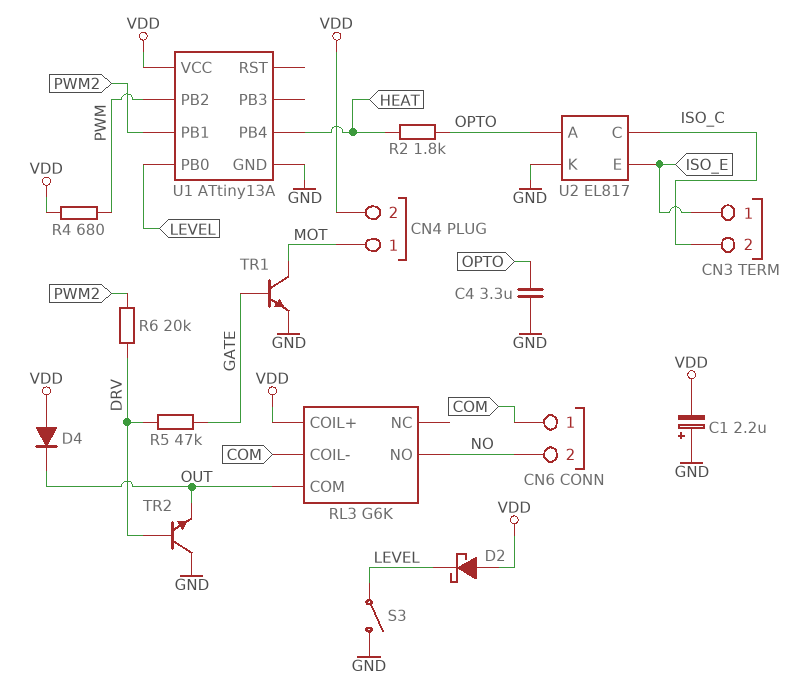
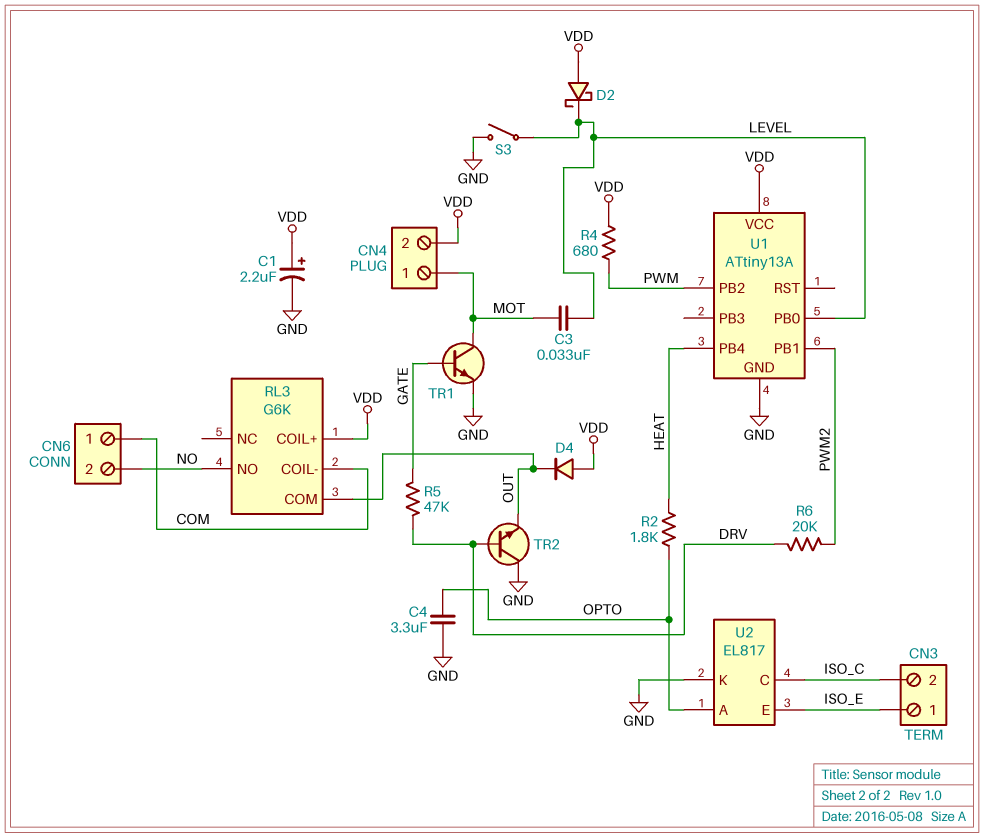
C1: 2.2uF (plus GND, minus VDD) -> 2.2uF (plus VDD, minus GND)
C3: none -> 33nF (LEVEL, MOT)

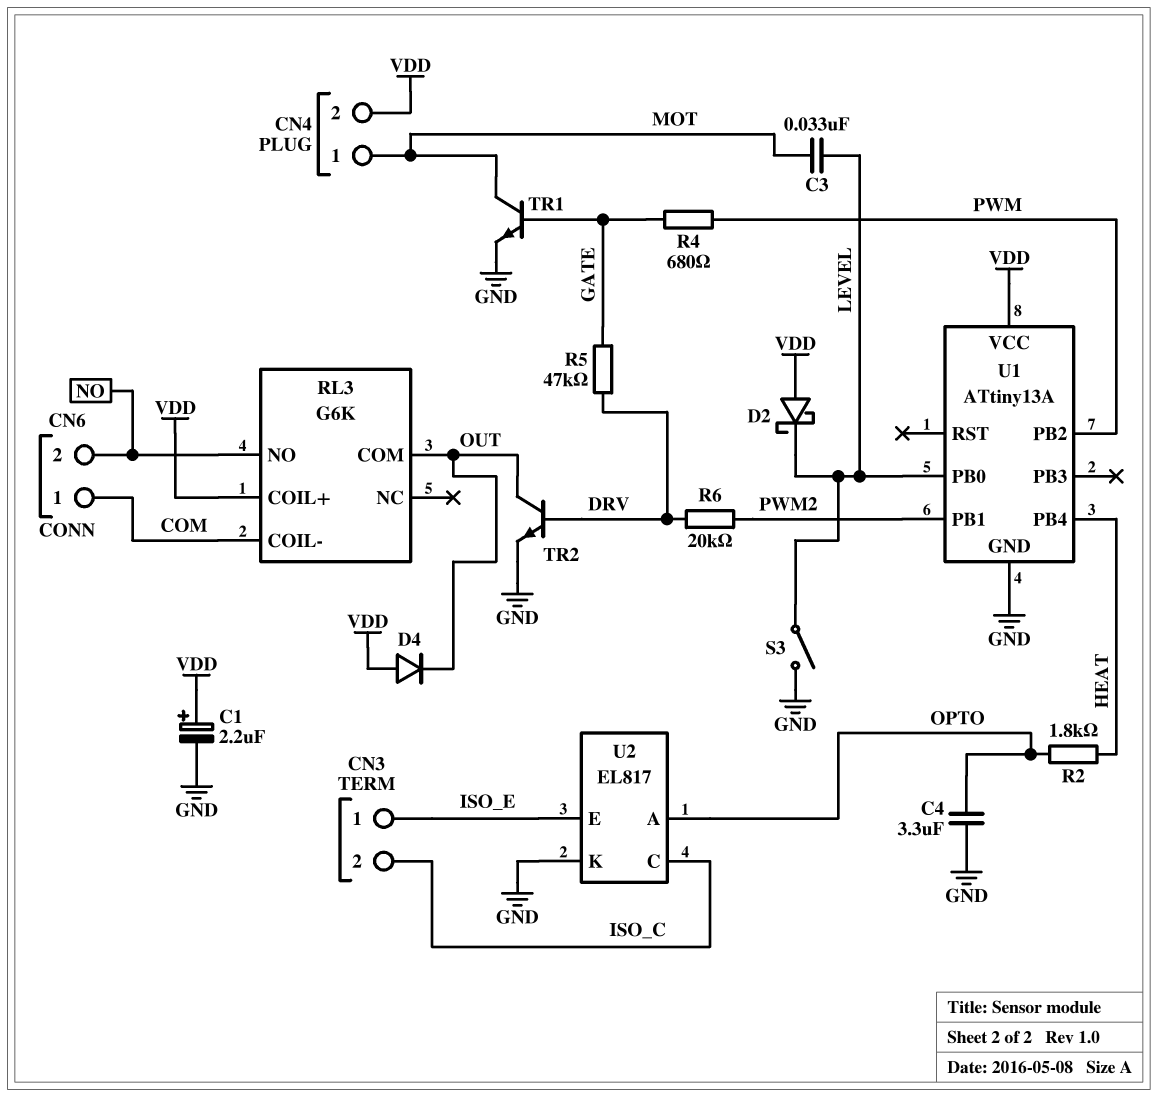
R4: 680 (PWM, VDD) -> 680 (GATE, PWM)
TR2: NPN (B DRV, C GND, E OUT) -> NPN (B DRV, C OUT, E GND)

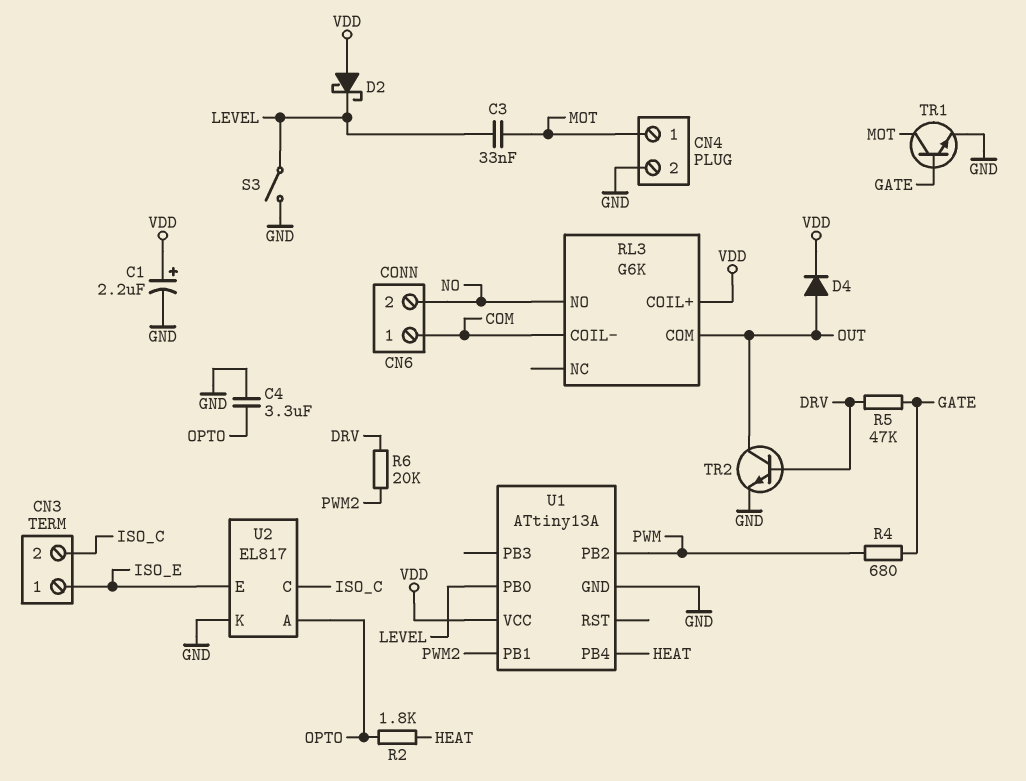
CN4 pin 2: VDD -> GND
D4: diode (A VDD, K OUT) -> diode (A OUT, K VDD)

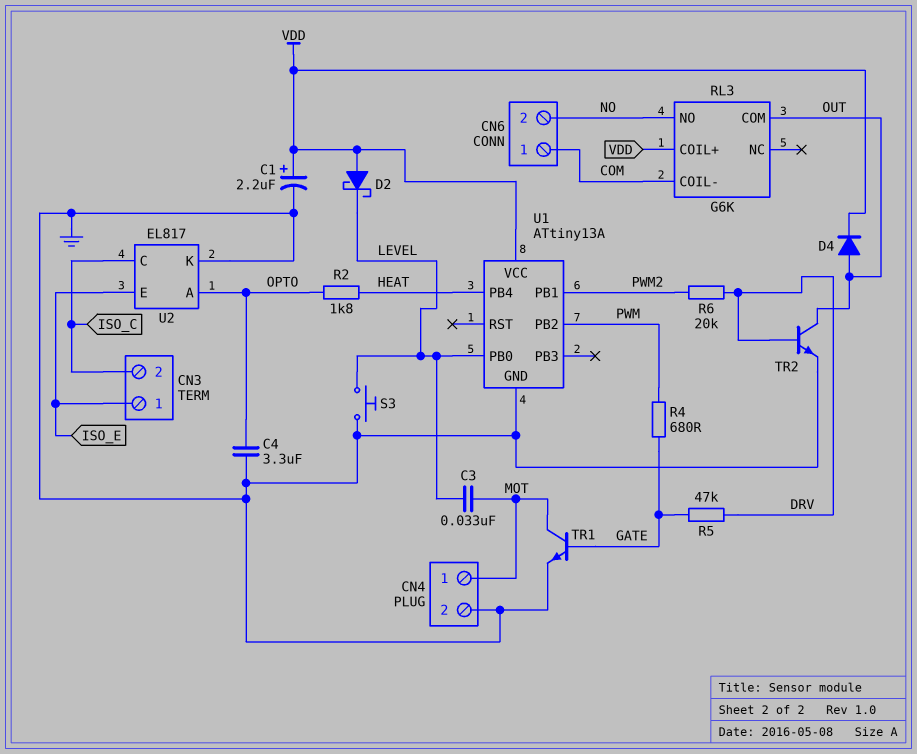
S3: switch (GND, LEVEL) -> button (GND, LEVEL)

